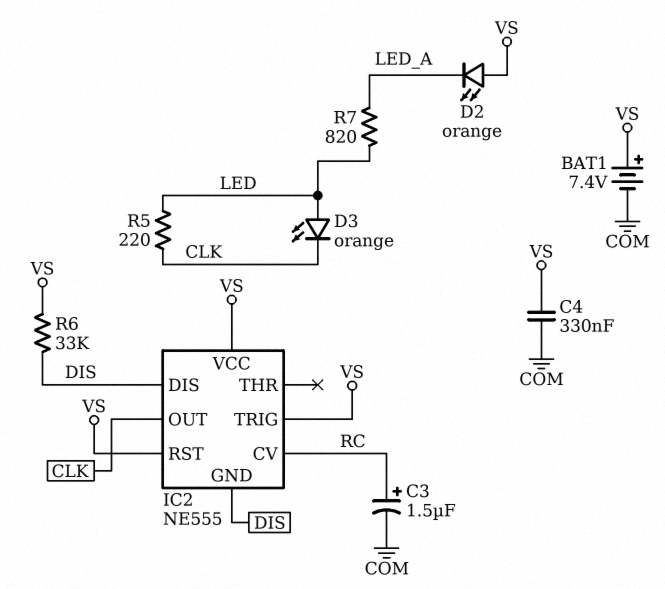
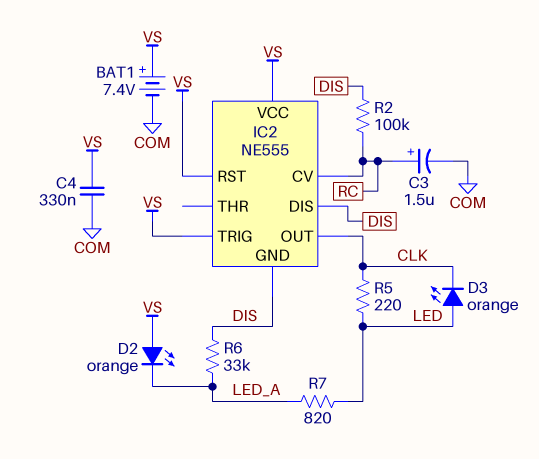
R2: none -> 100k (DIS, RC)
R6: 33k (DIS, VS) -> 33k (DIS, LED_A)

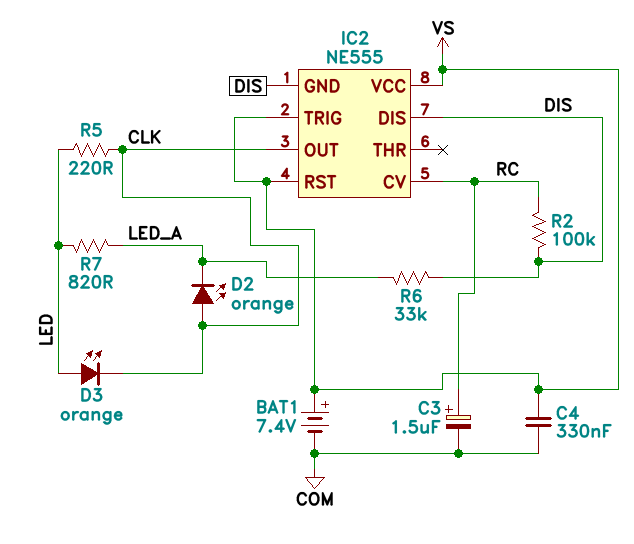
D2: LED orange (A VS, K LED_A) -> LED orange (A CLK, K LED_A)

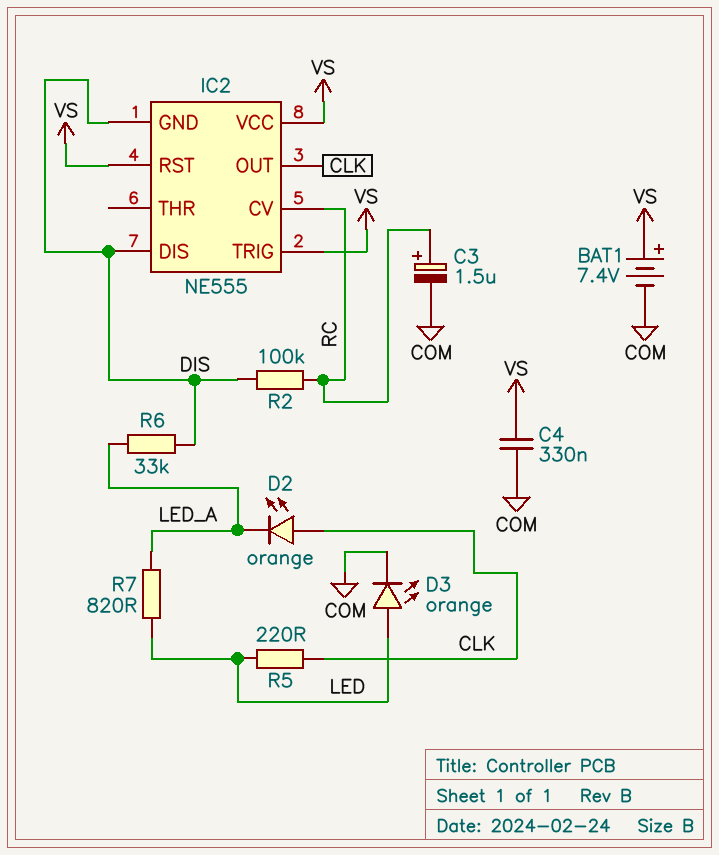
D3: LED orange (A LED, K CLK) -> LED orange (A LED, K COM)

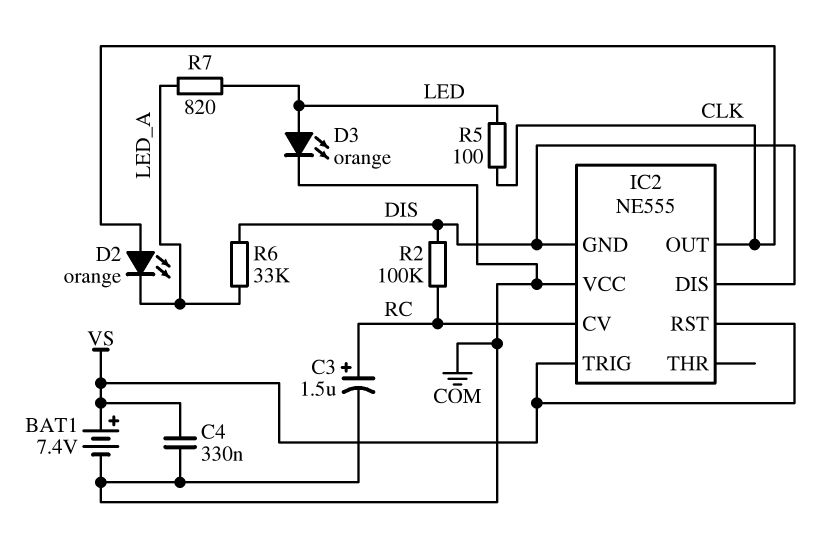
IC2 pin VCC: VS -> COM
R5: 220 (CLK, LED) -> 100 (CLK, LED)

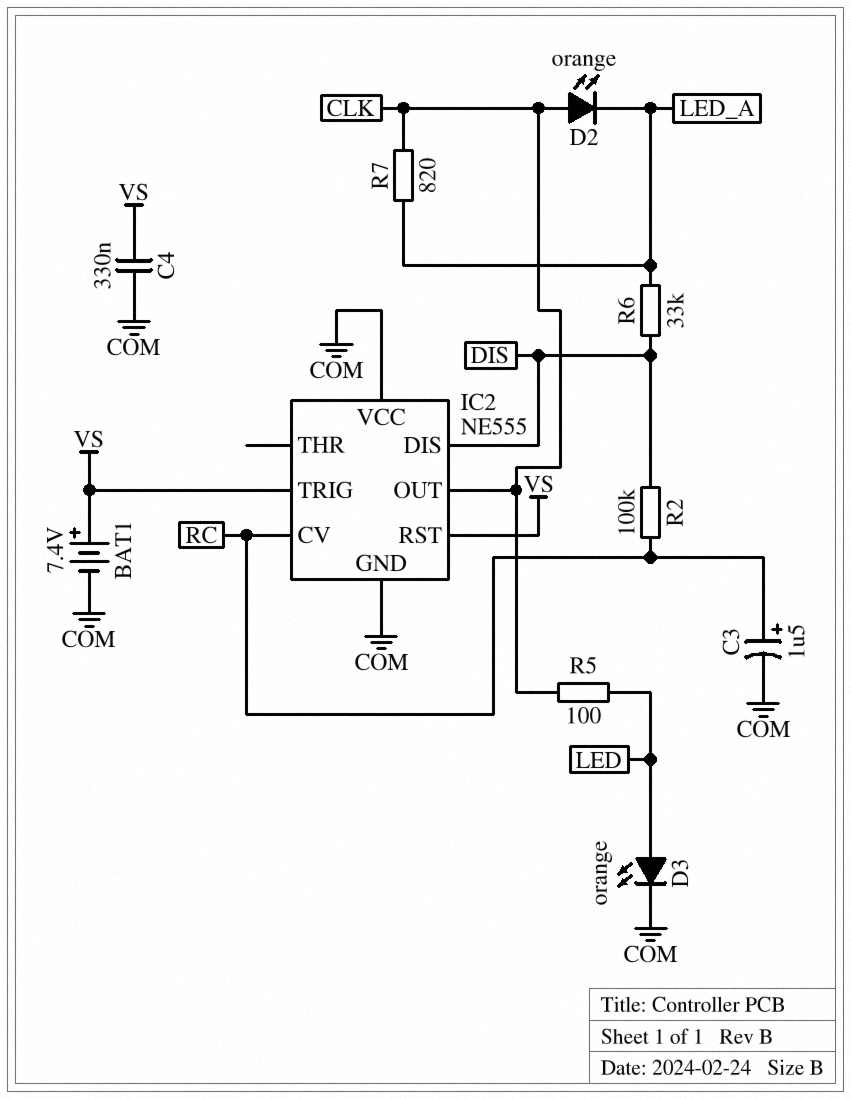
IC2 pin GND: DIS -> COM
R7: 820 (LED, LED_A) -> 820 (CLK, LED_A)

